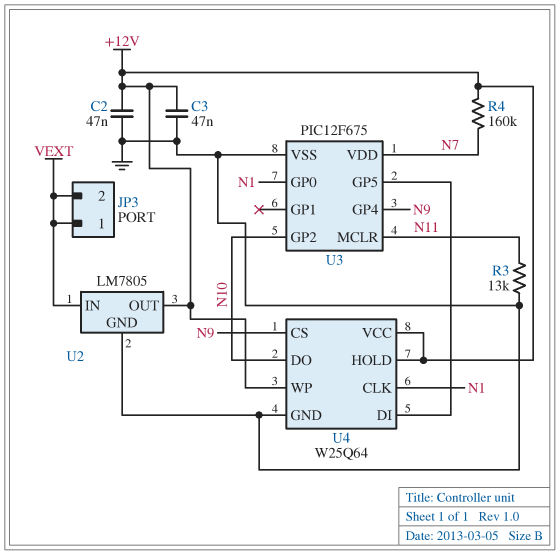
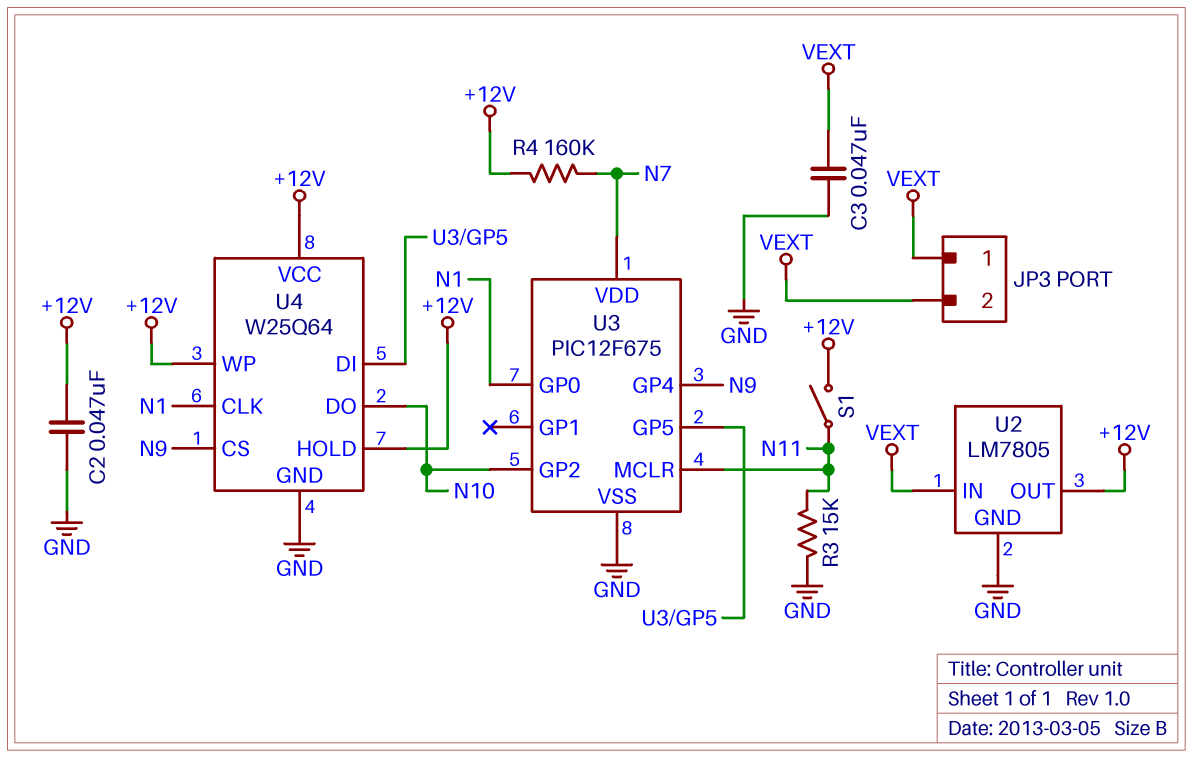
C3: 47nF (+12V, GND) -> 47nF (GND, VEXT)
R3: 13k (GND, N11) -> 15k (GND, N11)
S1: none -> switch (+12V, N11)

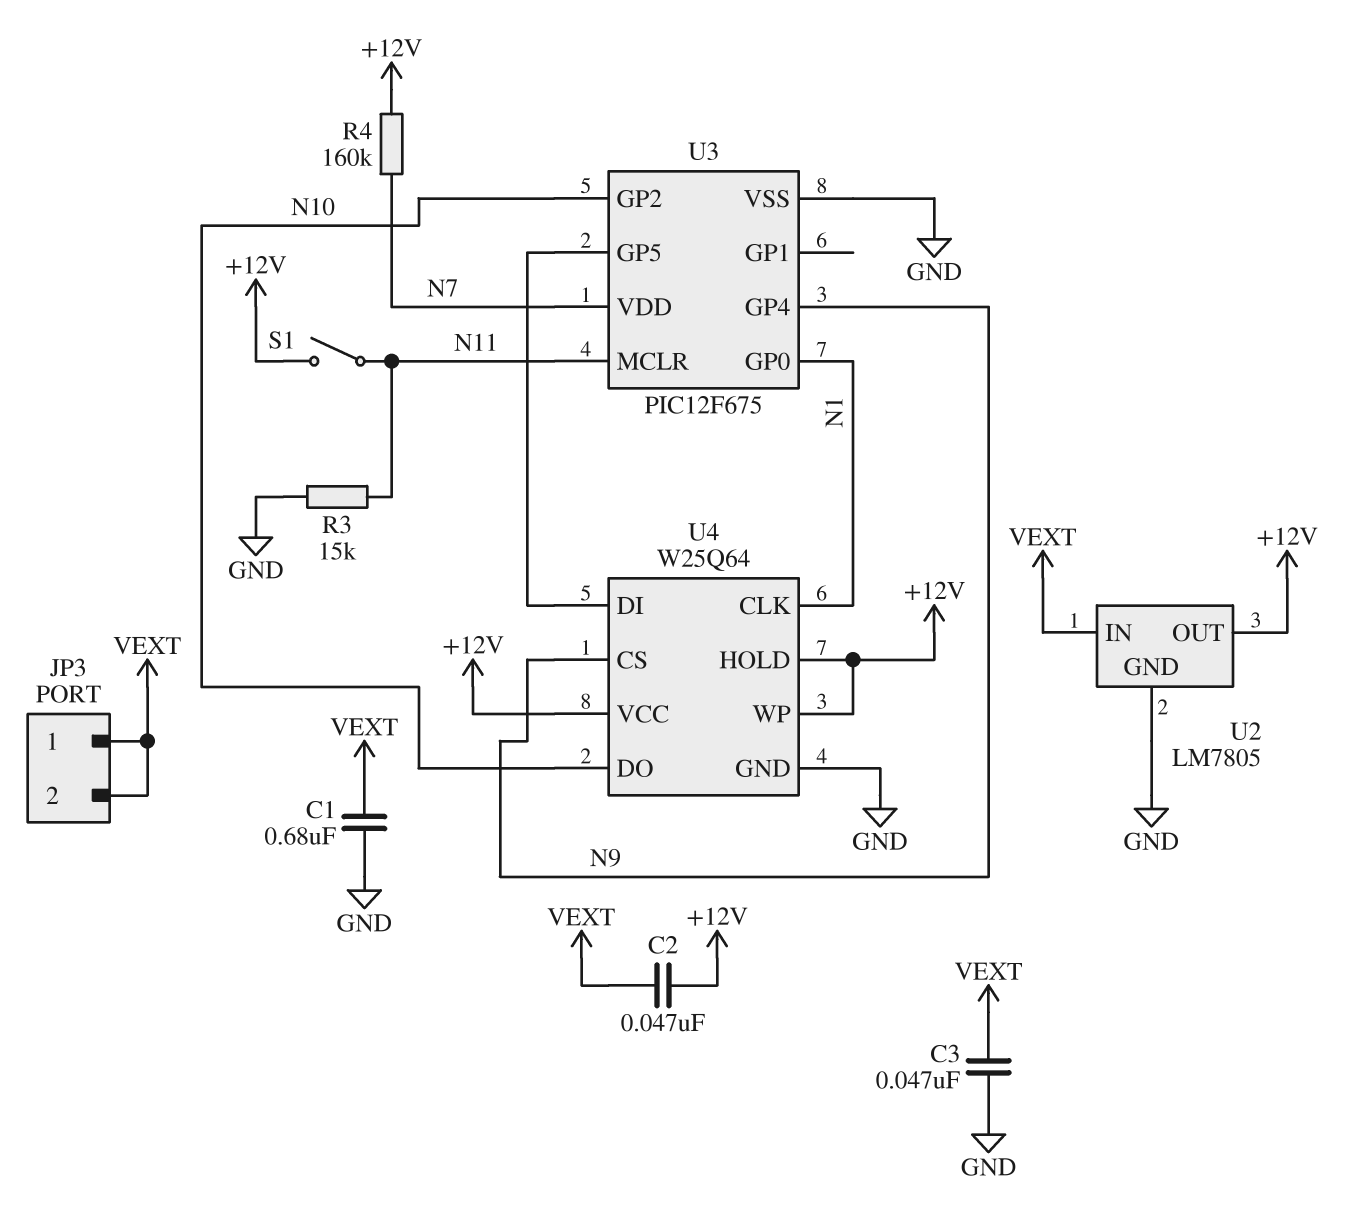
C1: none -> 680nF (GND, VEXT)
C2: 47nF (+12V, GND) -> 47nF (+12V, VEXT)

